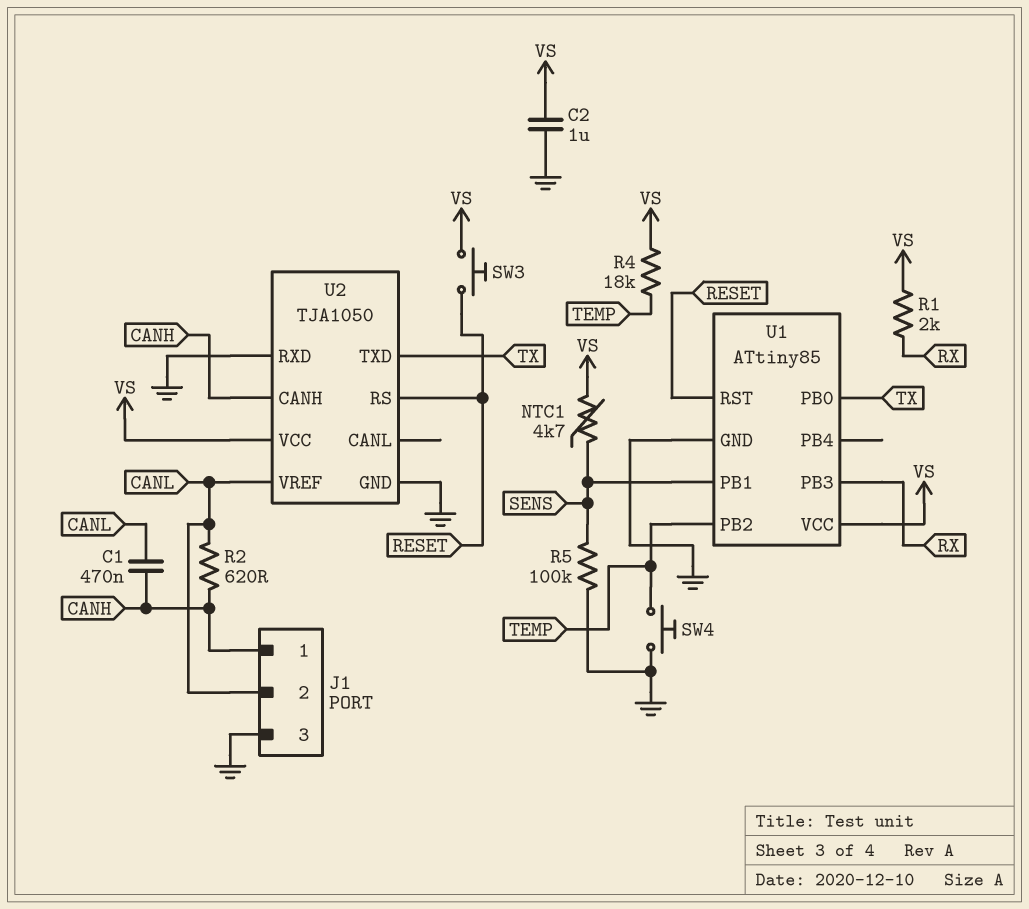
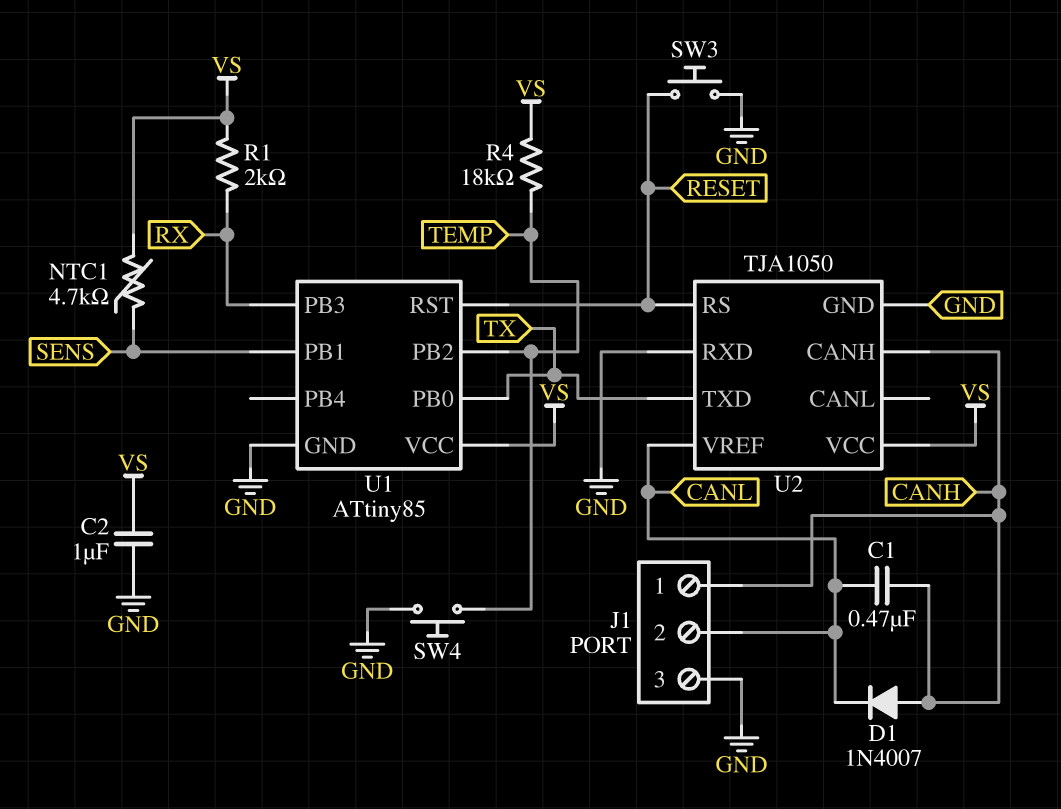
D1: none -> diode 1N4007 (A CANH, K CANL)
R2: 620 (CANH, CANL) -> none
R5: 100k (GND, SENS) -> none
SW3: button (RESET, VS) -> button (GND, RESET)

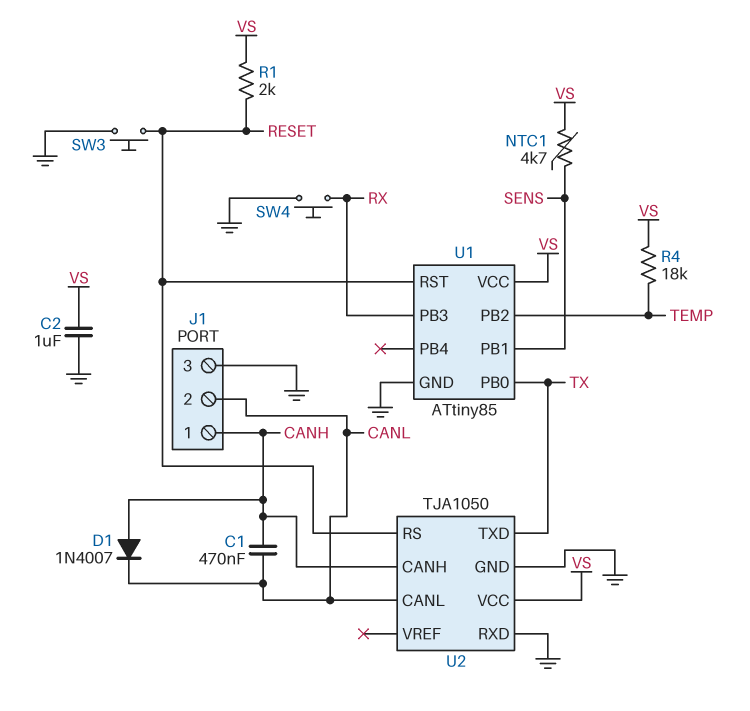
R1: 2k (RX, VS) -> 2k (RESET, VS)
SW4: button (GND, TEMP) -> button (GND, RX)
U2 pin CANL: none -> CANL
U2 pin VREF: CANL -> none

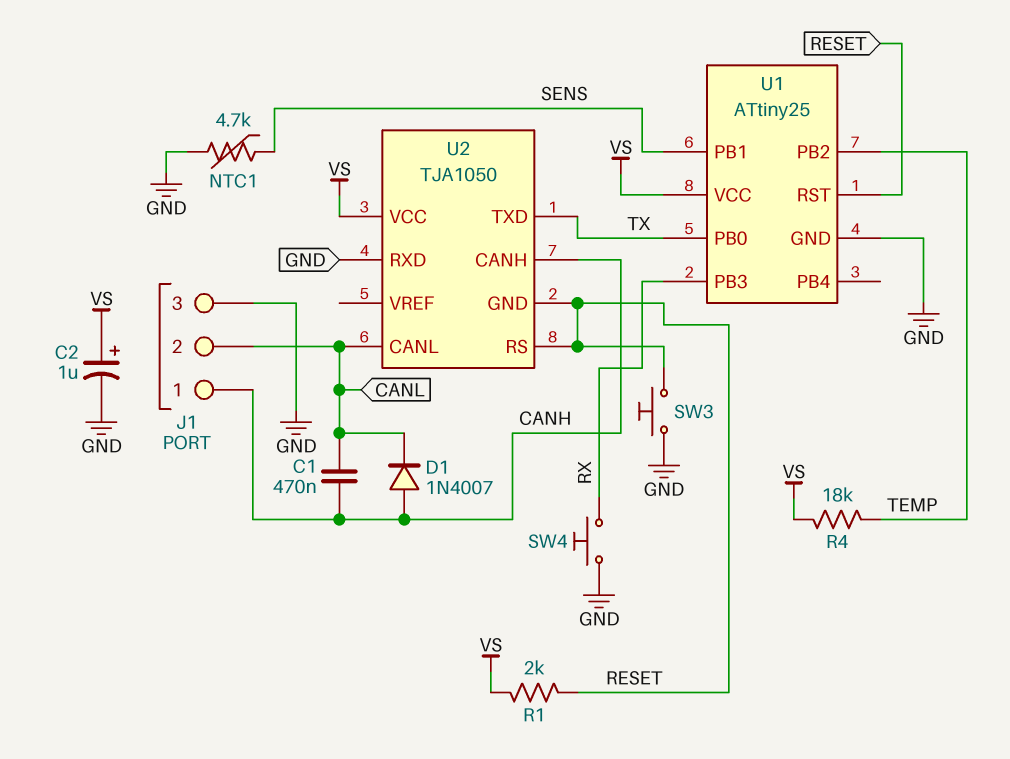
C2: 1uF (GND, VS) -> 1uF (plus VS, minus GND)
NTC1: 4.7k (SENS, VS) -> 4.7k (GND, SENS)
U1: ATtiny85 -> ATtiny25
U2 pin GND: GND -> RESET

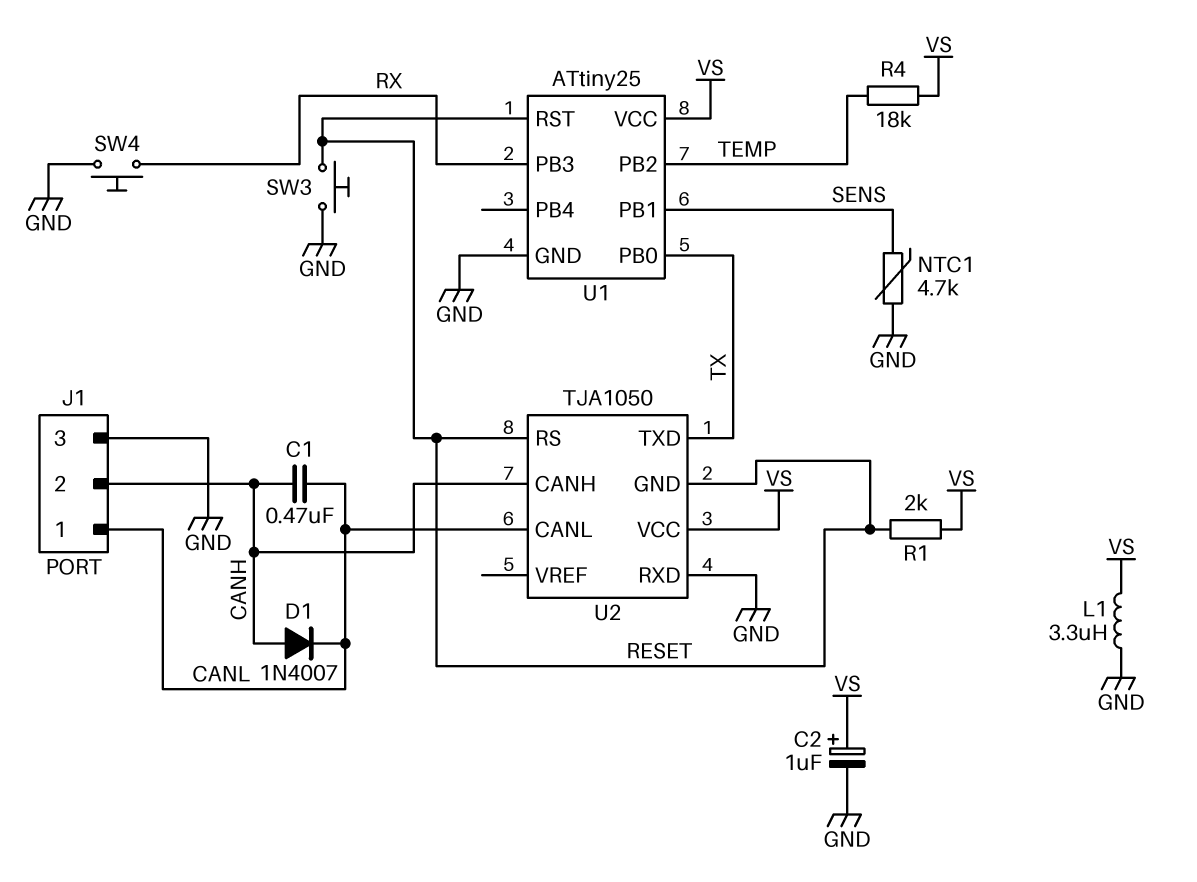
J1 pin 1: CANH -> CANL
J1 pin 2: CANL -> CANH
L1: none -> 3.3uH (GND, VS)

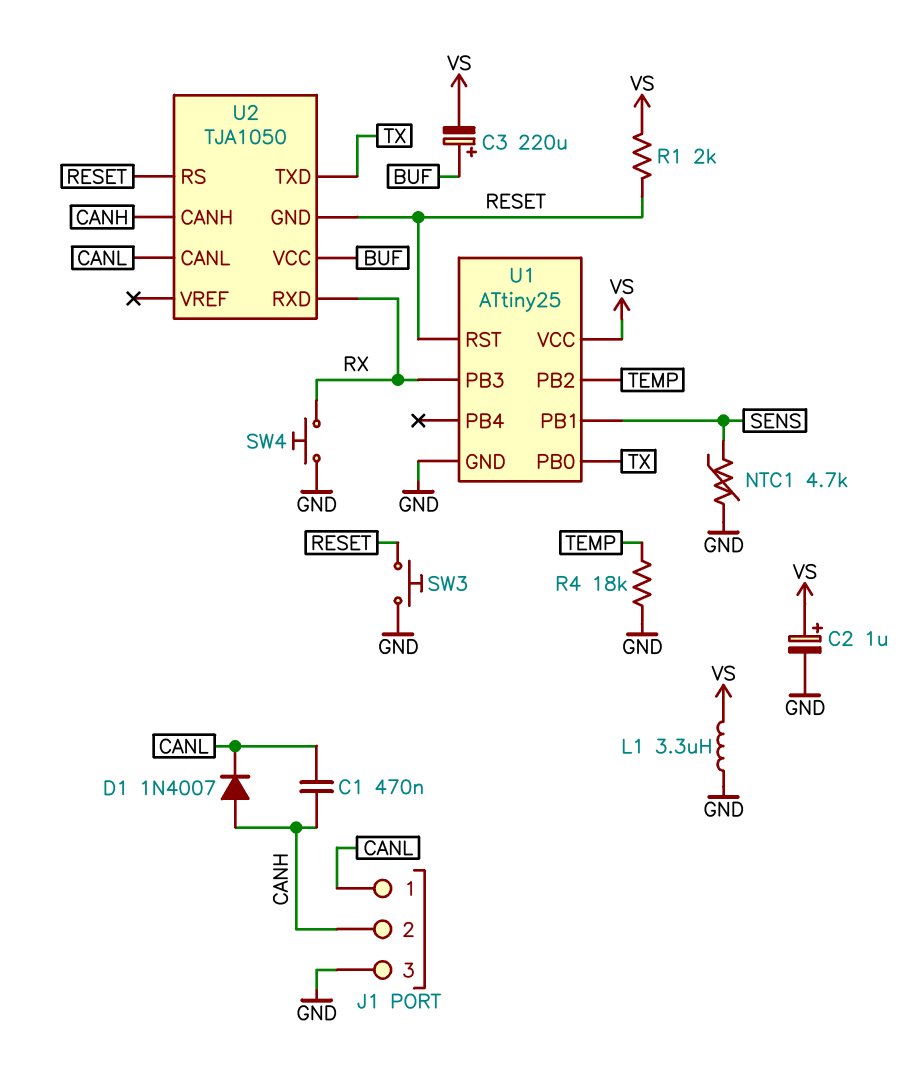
C3: none -> 220uF (plus BUF, minus VS)
R4: 18k (TEMP, VS) -> 18k (GND, TEMP)
U2 pin RXD: GND -> RX
U2 pin VCC: VS -> BUF

